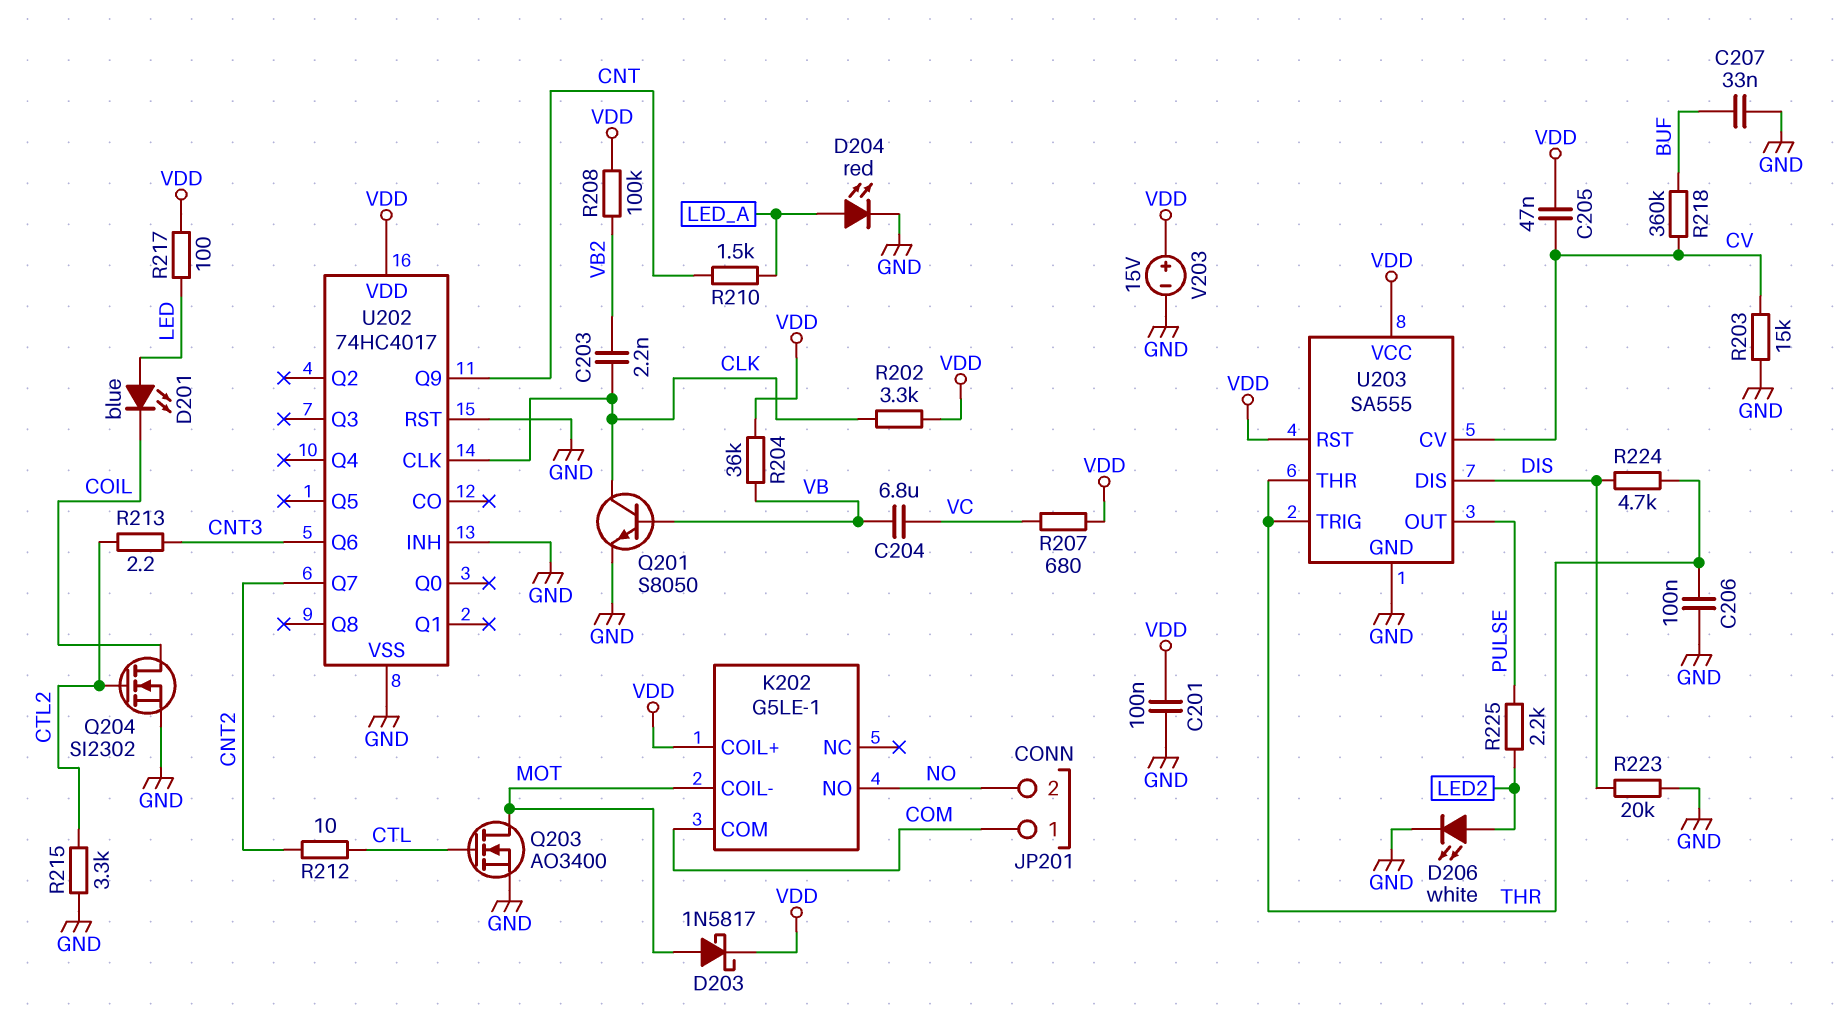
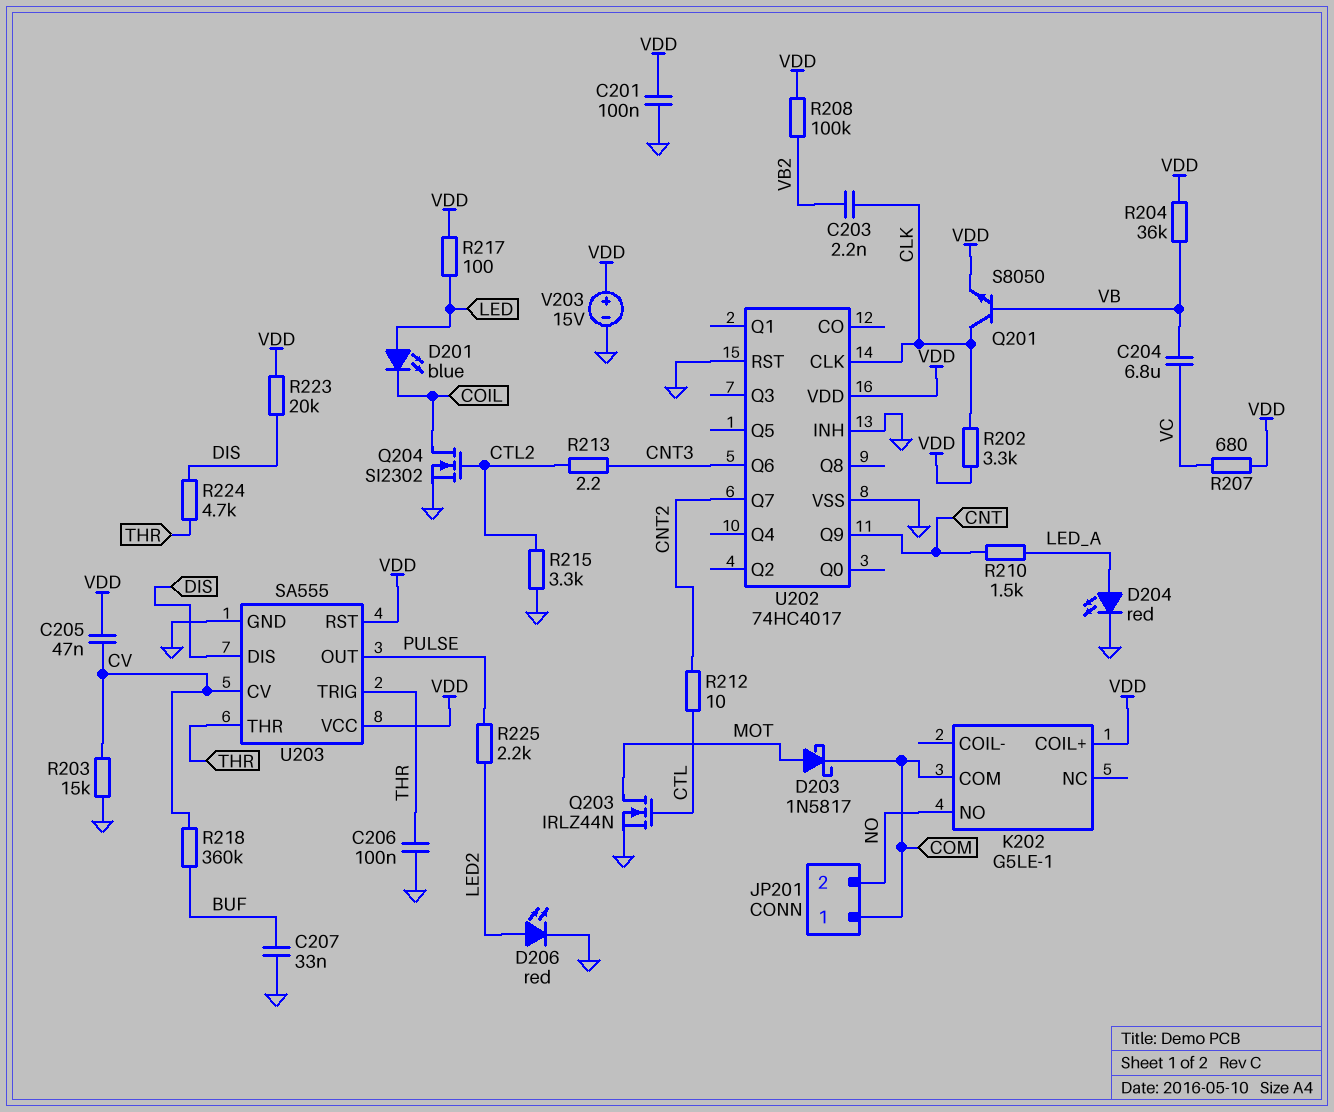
D203: schottky 1N5817 (A MOT, K VDD) -> schottky 1N5817 (A MOT, K COM)
D206: LED white (A LED2, K GND) -> LED red (A LED2, K GND)
K202 pin COIL-: MOT -> none
Q201: NPN S8050 (B VB, C CLK, E GND) -> NPN S8050 (B VB, C CLK, E VDD)
Q203: NMOS AO3400 (G CTL, D MOT, S GND) -> NMOS IRLZ44N (G CTL, D MOT, S GND)
R223: 20k (DIS, GND) -> 20k (DIS, VDD)

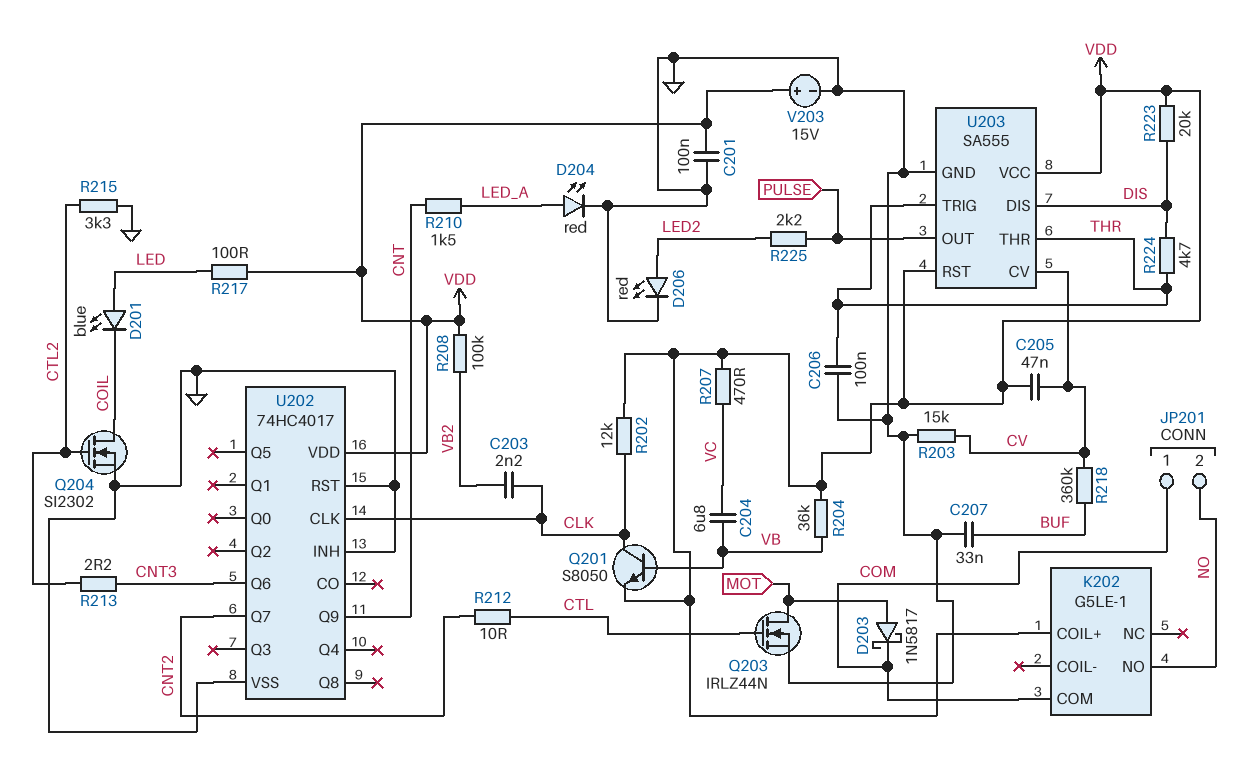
R202: 3.3k (CLK, VDD) -> 12k (CLK, VDD)
R207: 680 (VC, VDD) -> 470 (VC, VDD)

